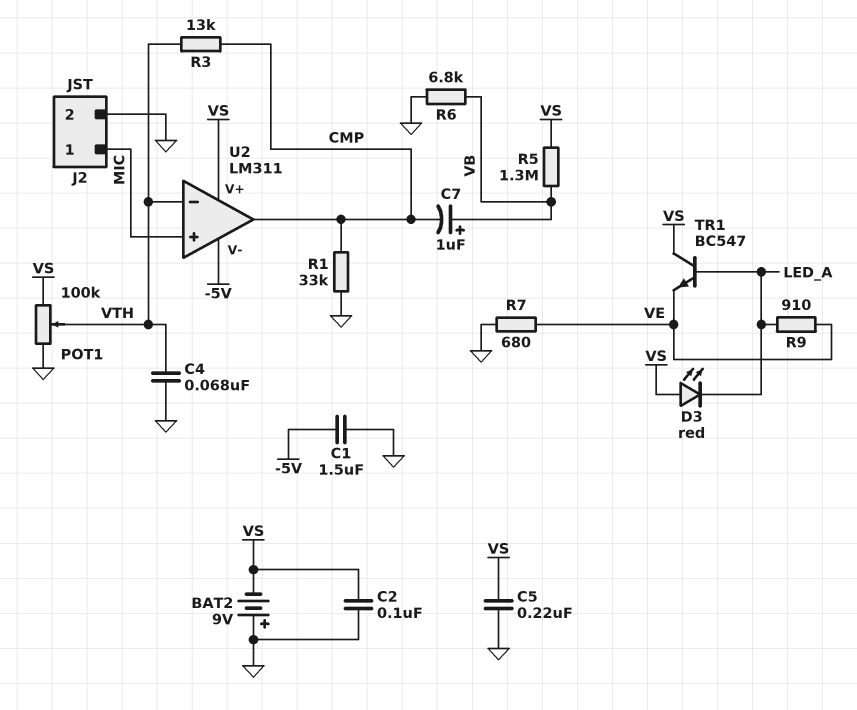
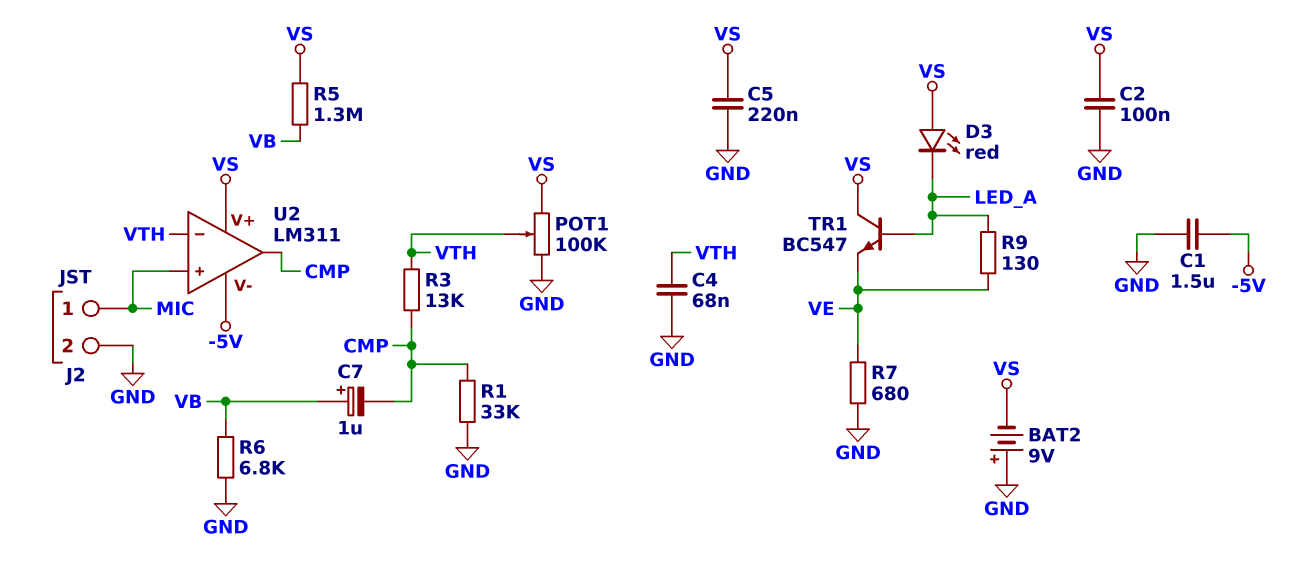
R9: 910 (LED_A, VE) -> 130 (LED_A, VE)

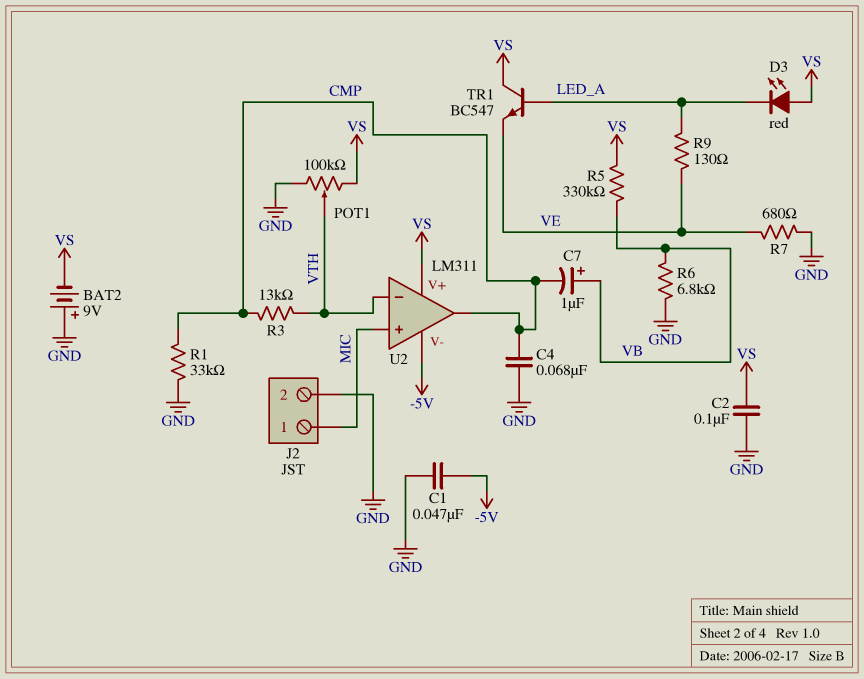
C1: 1.5uF (-5V, GND) -> 47nF (-5V, GND)
C4: 68nF (GND, VTH) -> 68nF (CMP, GND)
C5: 220nF (GND, VS) -> none
R5: 1.3M (VB, VS) -> 330k (VB, VS)

